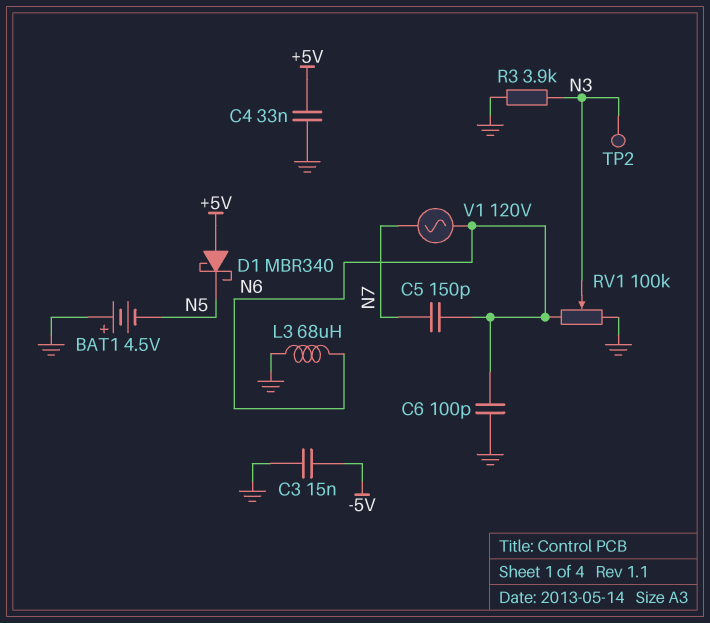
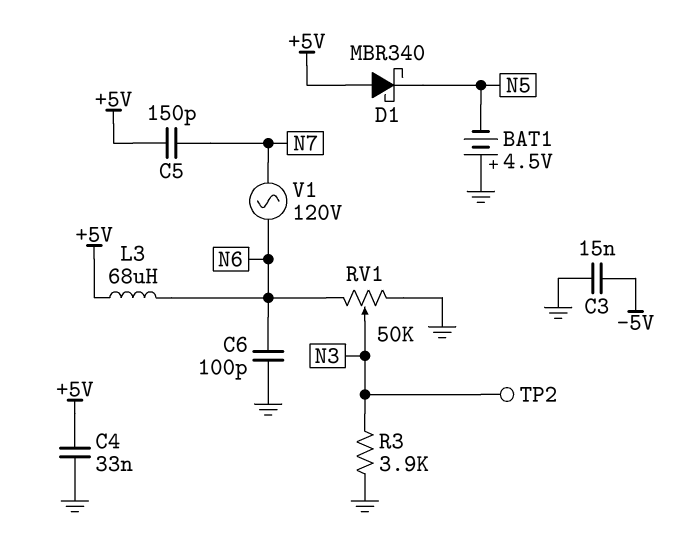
C5: 150pF (N6, N7) -> 150pF (+5V, N7)
L3: 68uH (GND, N6) -> 68uH (+5V, N6)
RV1: 100k (GND, N6, wiper N3) -> 50k (GND, N6, wiper N3)

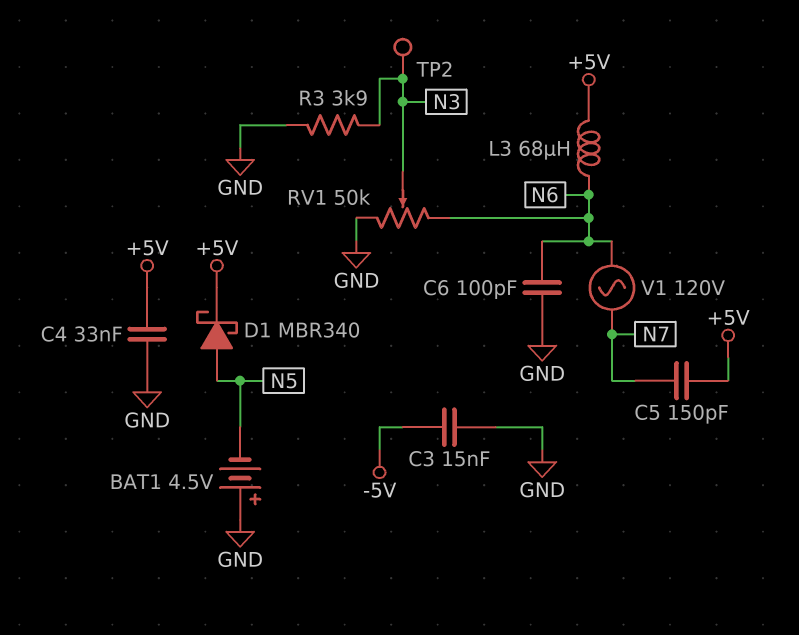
D1: schottky MBR340 (A +5V, K N5) -> schottky MBR340 (A N5, K +5V)

